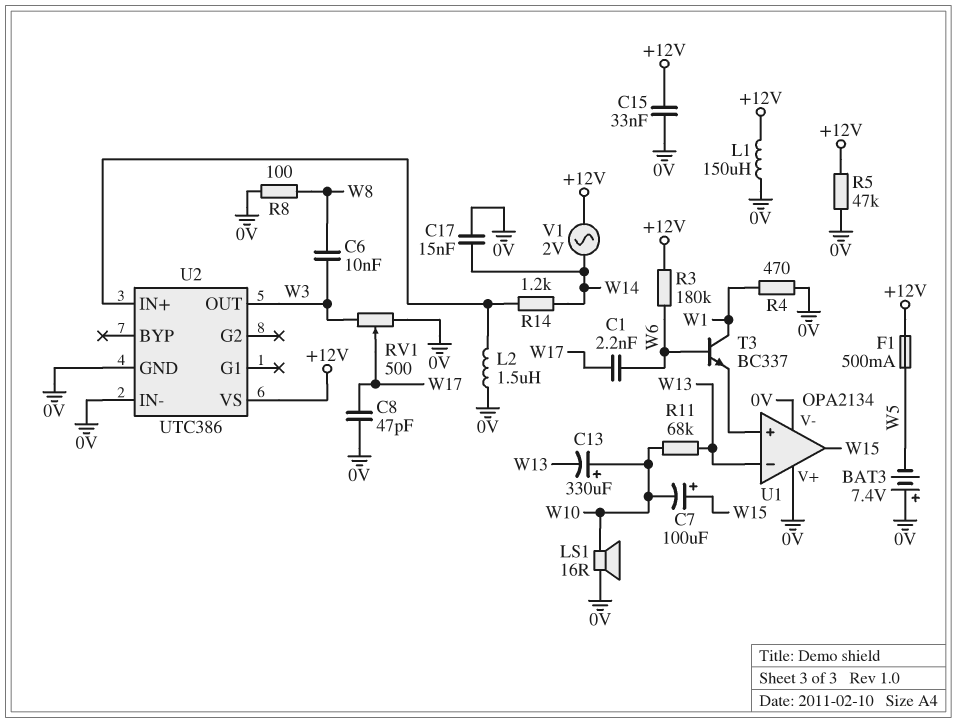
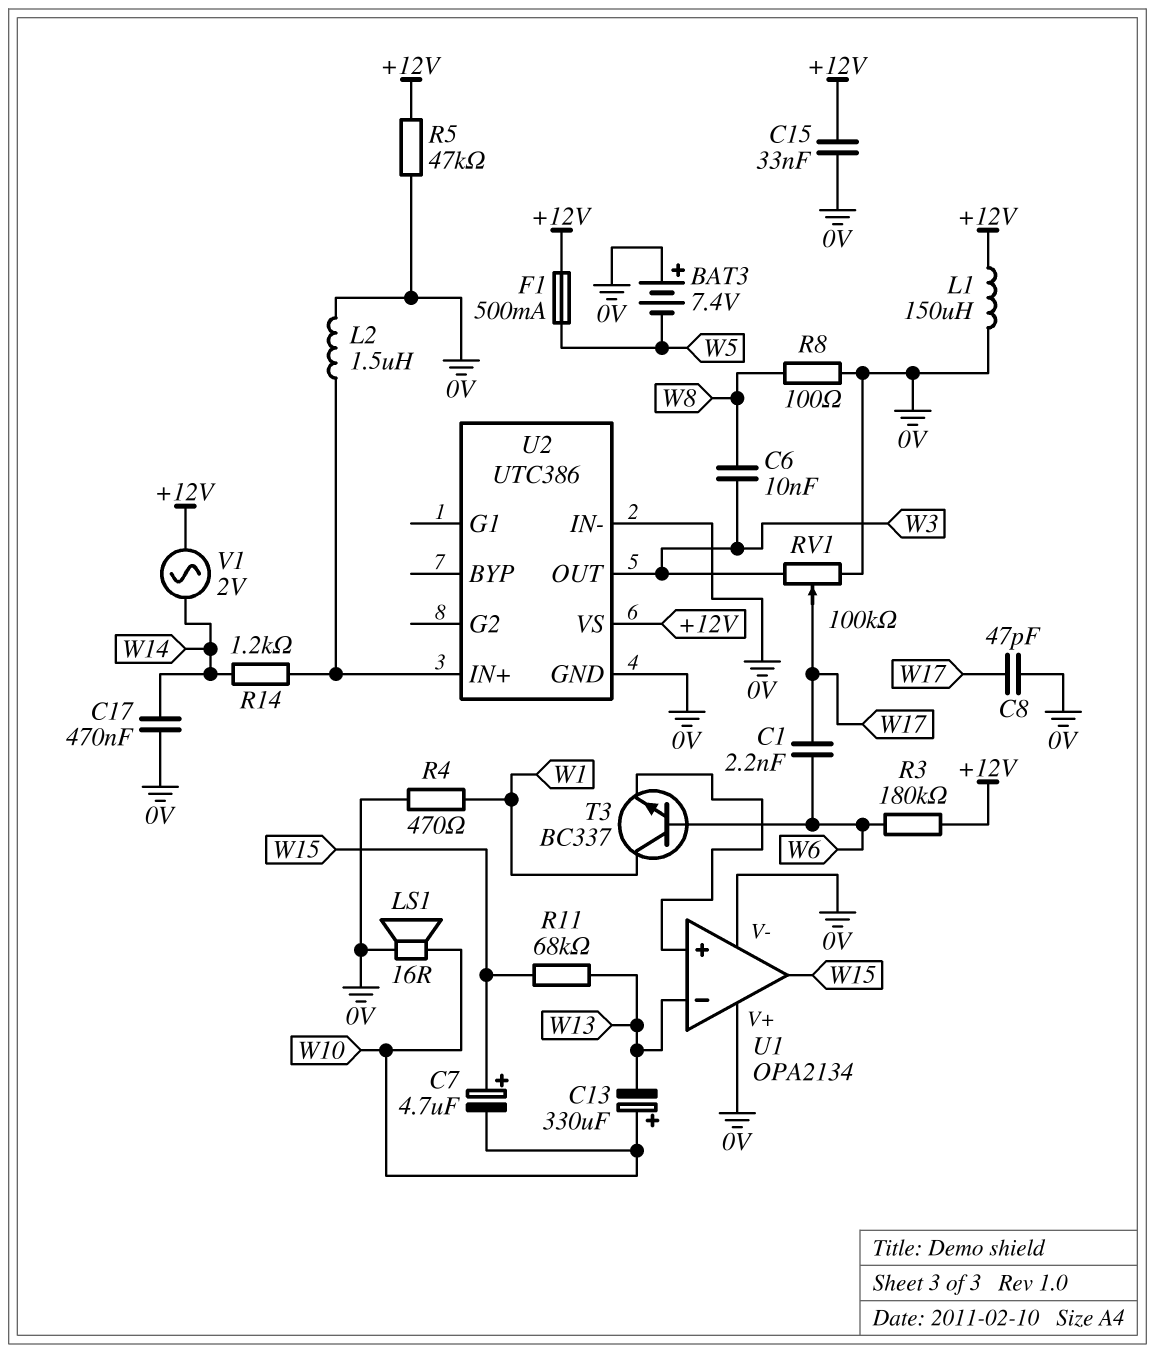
C7: 100uF (plus W15, minus W10) -> 4.7uF (plus W15, minus W10)
C17: 15nF (0V, W14) -> 470nF (0V, W14)
R11: 68k (W10, W13) -> 68k (W13, W15)
RV1: 500 (0V, W3, wiper W17) -> 100k (0V, W3, wiper W17)

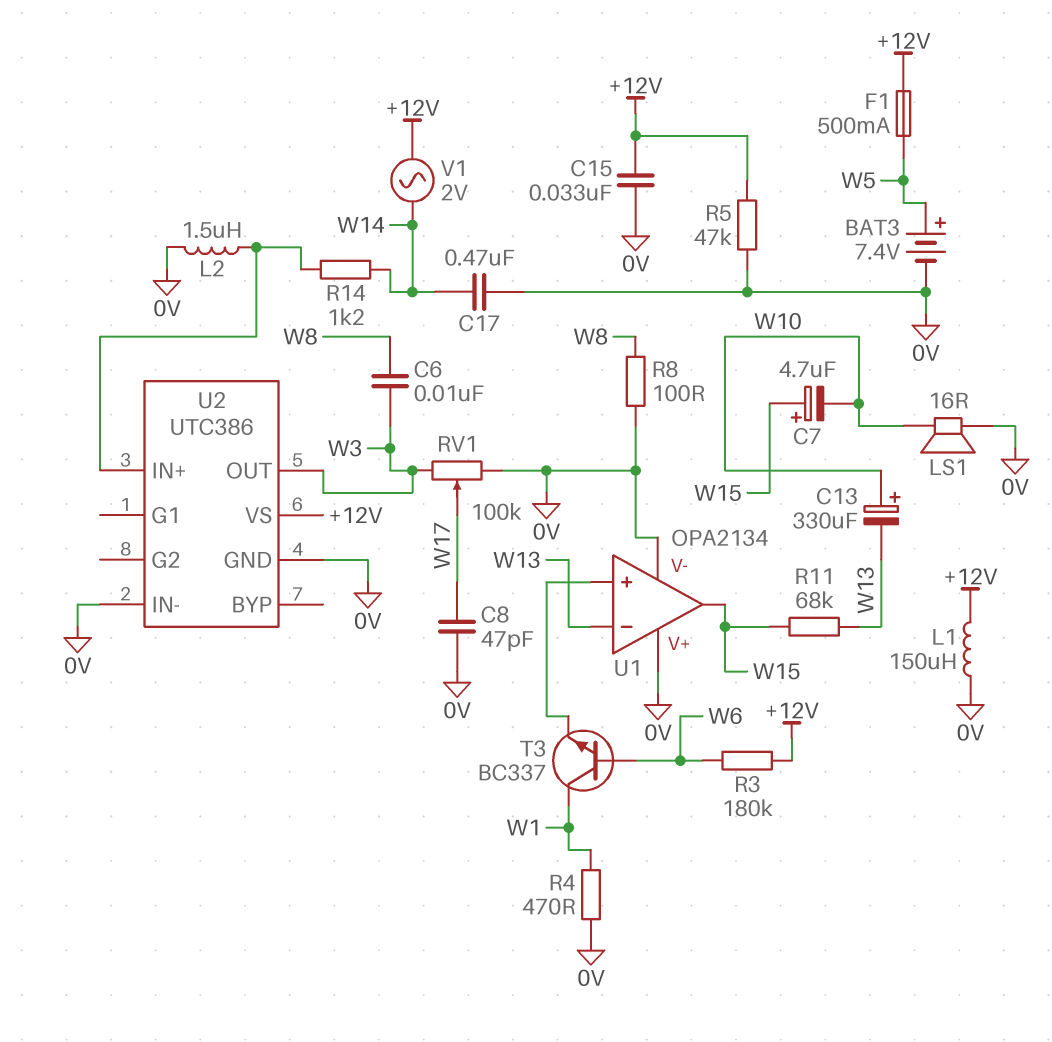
BAT3: 7.4V (plus 0V, minus W5) -> 7.4V (plus W5, minus 0V)
C1: 2.2nF (W6, W17) -> none

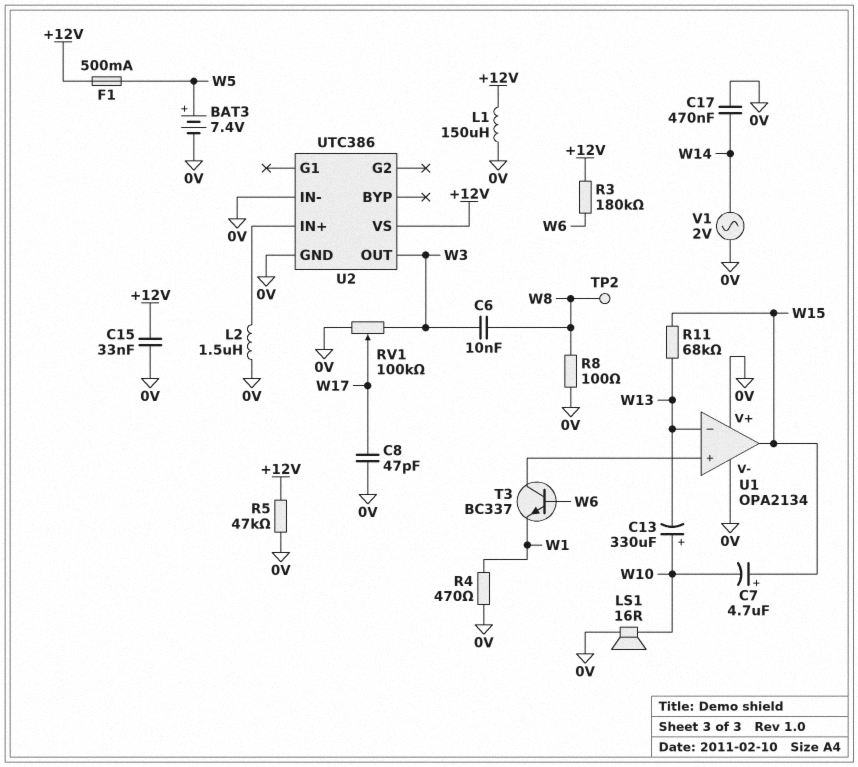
R14: 1.2k (U2/IN+, W14) -> none
T3: NPN BC337 (B W6, C W1, E U1/in+) -> NPN BC337 (B W6, C U1/in+, E W1)
TP2: none -> test point (W8)
V1: AC 2V (+12V, W14) -> AC 2V (0V, W14)

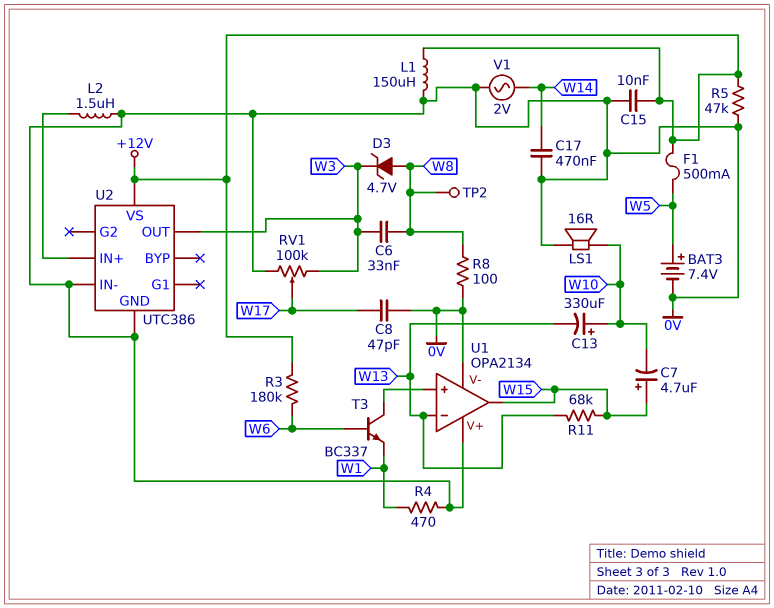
C6: 10nF (W3, W8) -> 33nF (W3, W8)
C15: 33nF (+12V, 0V) -> 10nF (+12V, 0V)
D3: none -> zener 4.7V (A W8, K W3)

